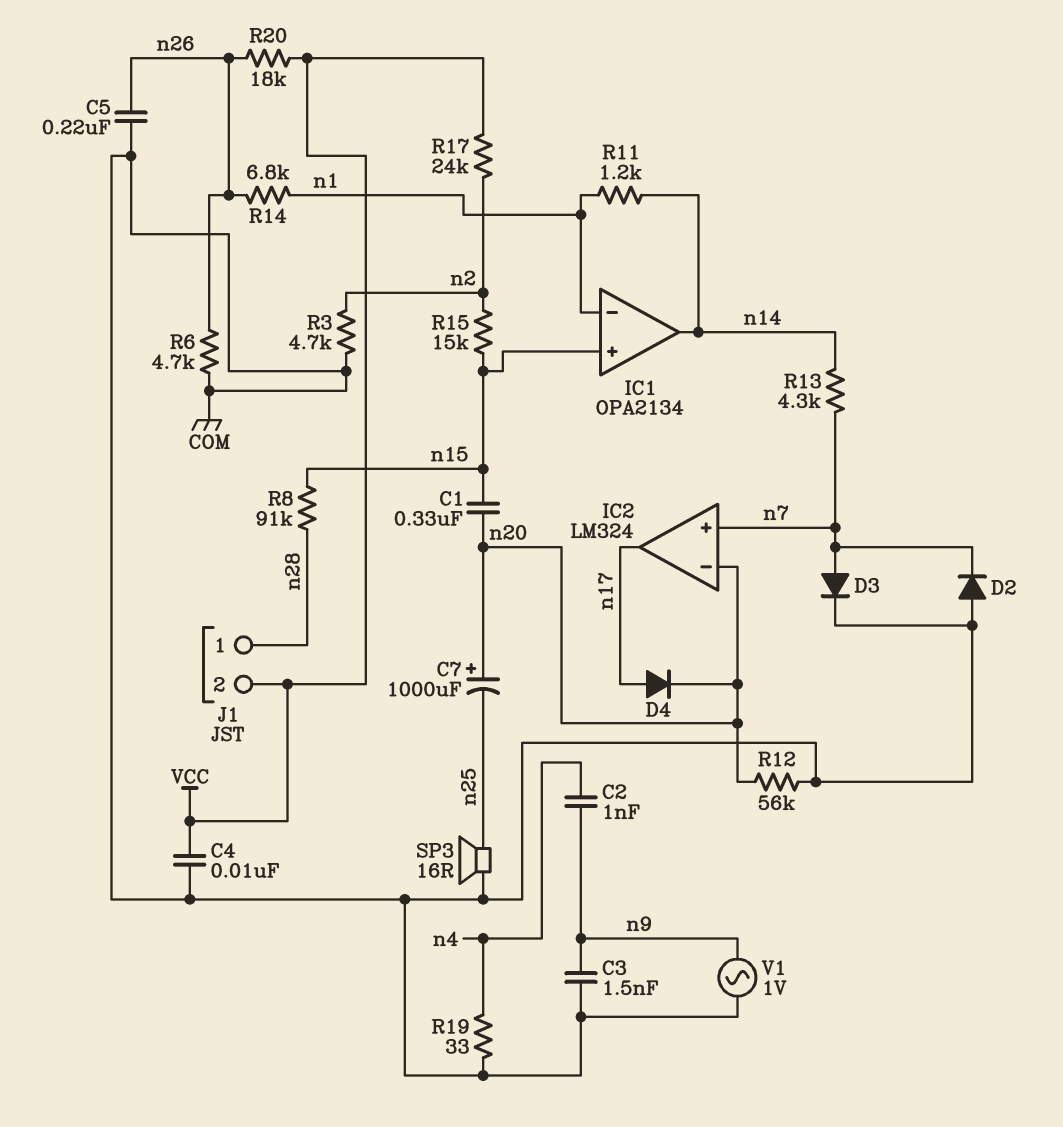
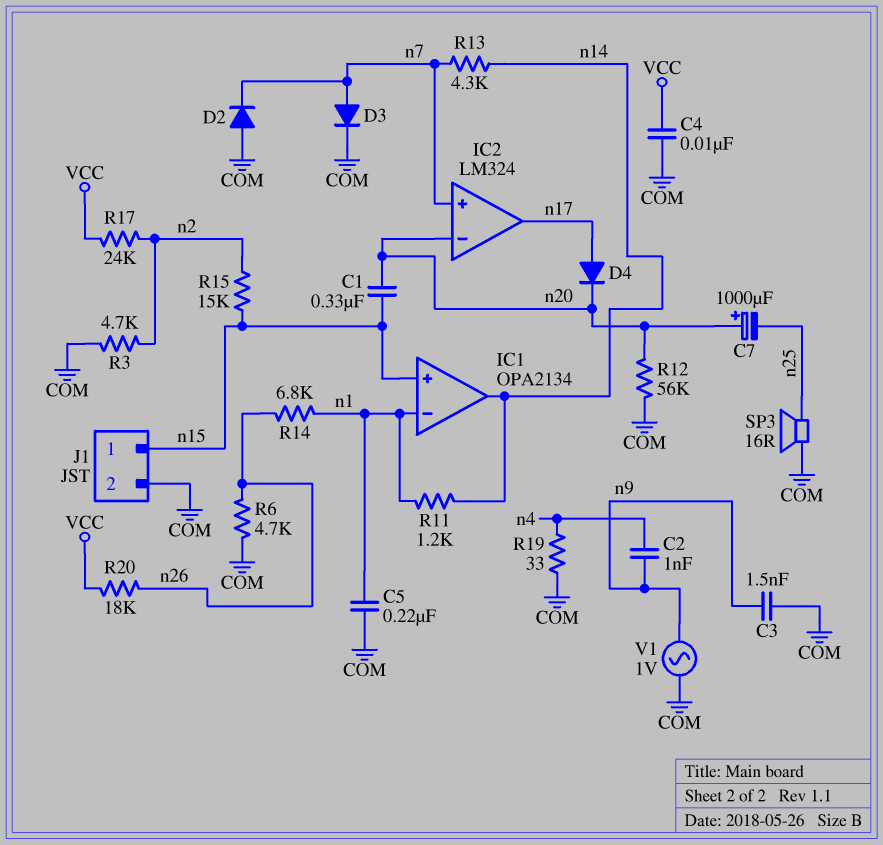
C5: 220nF (COM, n26) -> 220nF (COM, n1)
J1 pin 1: n28 -> n15
J1 pin 2: VCC -> COM
R8: 91k (n15, n28) -> none

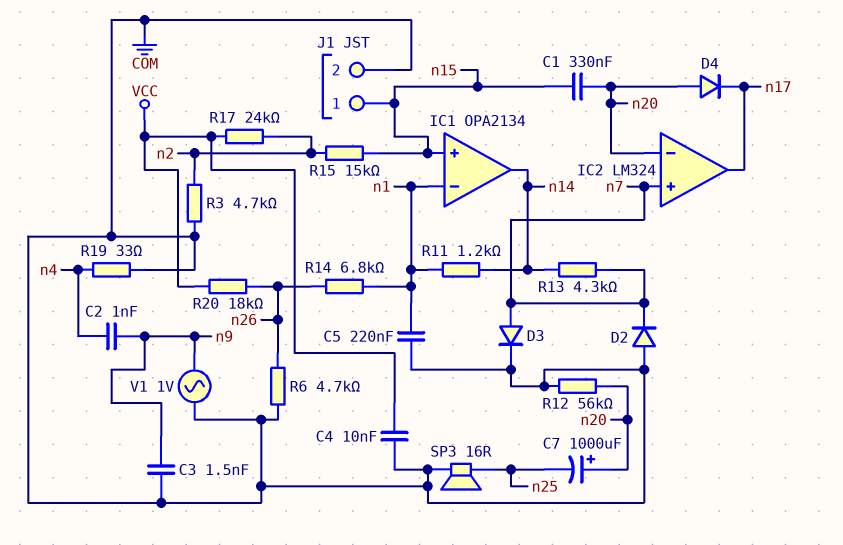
D4: diode (A n17, K n20) -> diode (A n20, K n17)

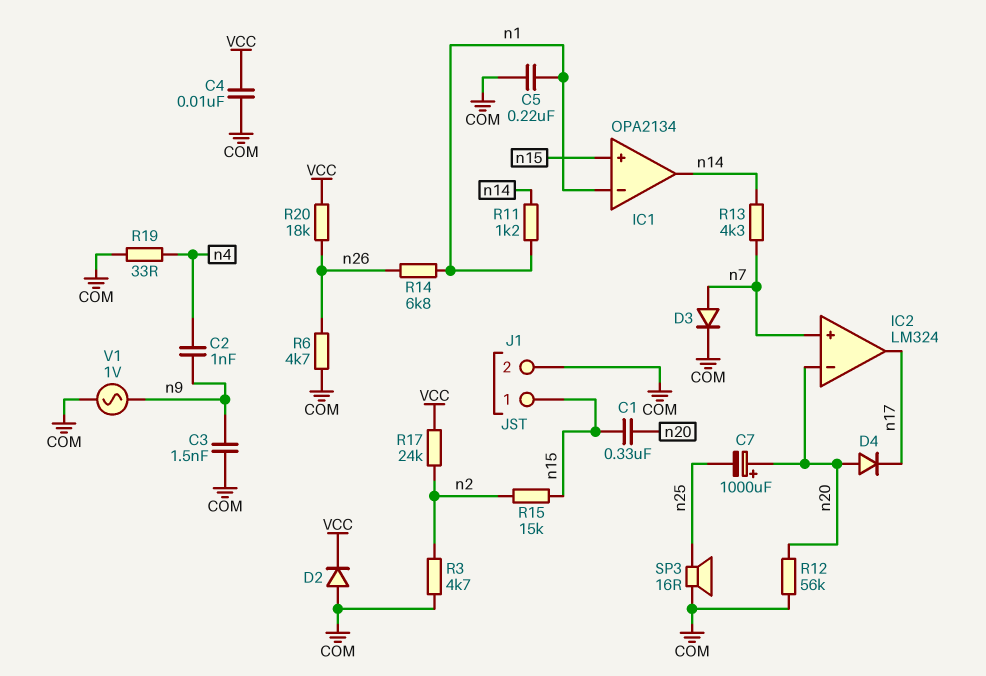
D2: diode (A COM, K n7) -> diode (A COM, K VCC)

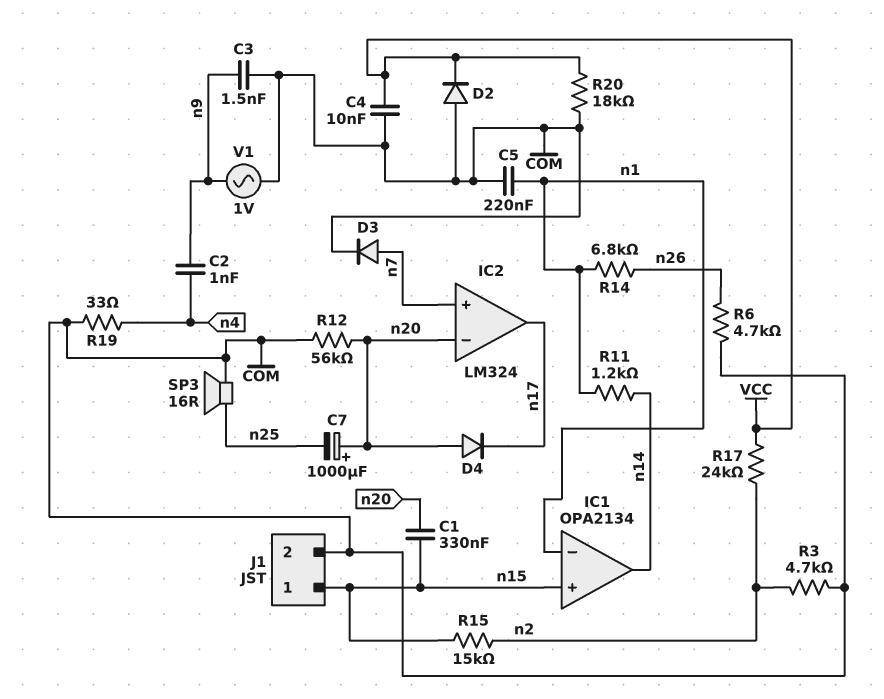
R13: 4.3k (n7, n14) -> none
R20: 18k (VCC, n26) -> 18k (COM, VCC)

